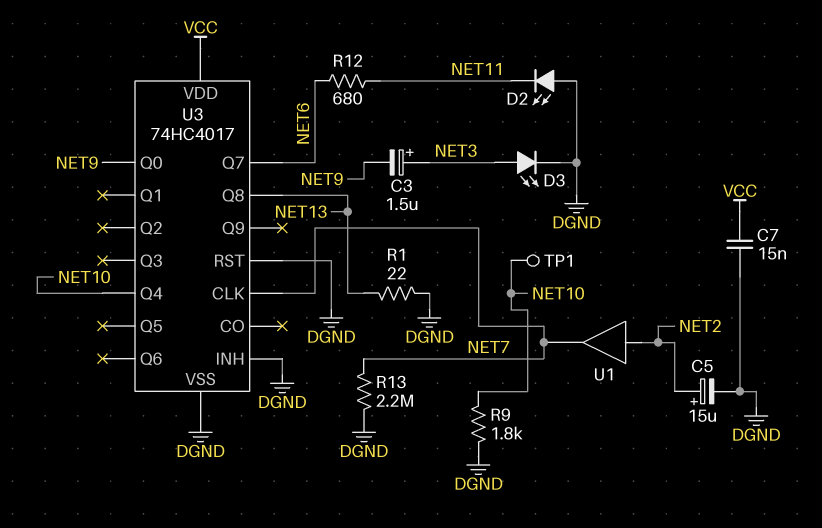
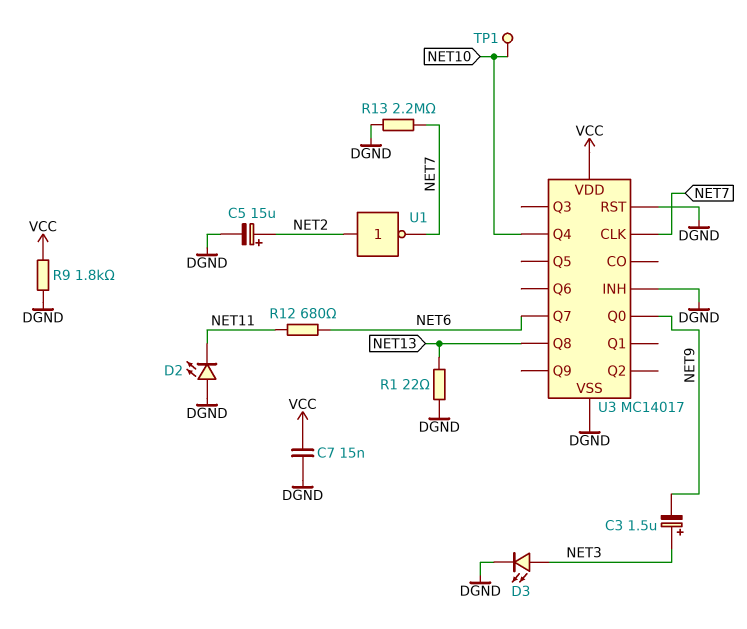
R9: 1.8k (DGND, NET10) -> 1.8k (DGND, VCC)
U1: buffer (in NET2, out NET7) -> NOT (in NET2, out NET7)
U3: 74HC4017 -> MC14017

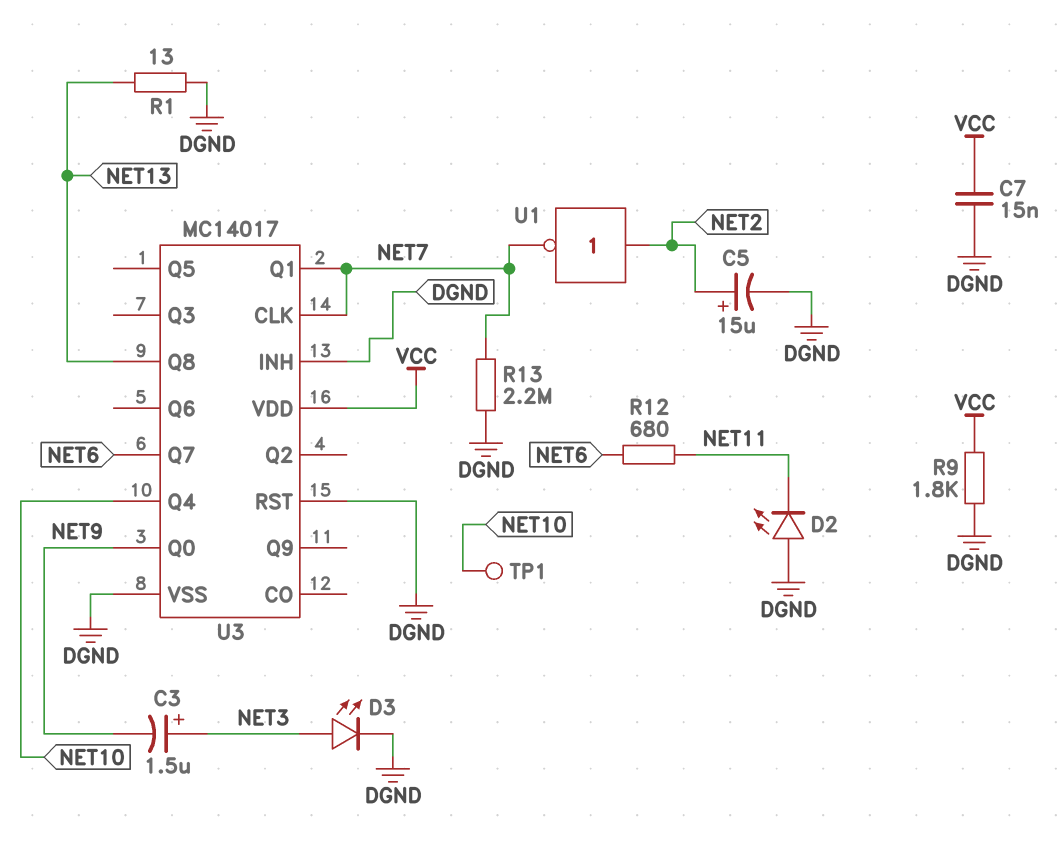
R1: 22 (DGND, NET13) -> 13 (DGND, NET13)
U3 pin Q1: none -> NET7

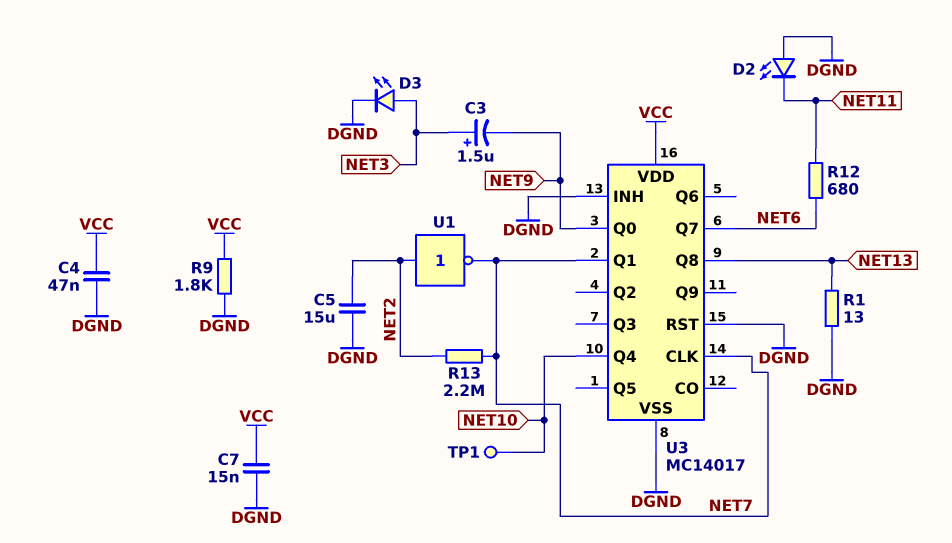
C4: none -> 47nF (DGND, VCC)
C5: 15uF (plus NET2, minus DGND) -> 15uF (DGND, NET2)
R13: 2.2M (DGND, NET7) -> 2.2M (NET2, NET7)

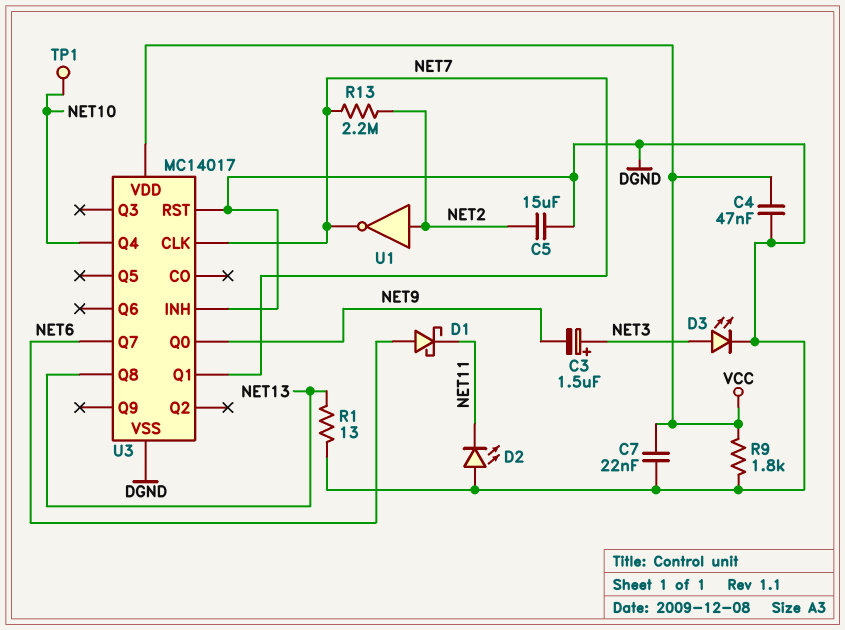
C7: 15nF (DGND, VCC) -> 22nF (DGND, VCC)
D1: none -> schottky (A NET6, K NET11)
R12: 680 (NET6, NET11) -> none

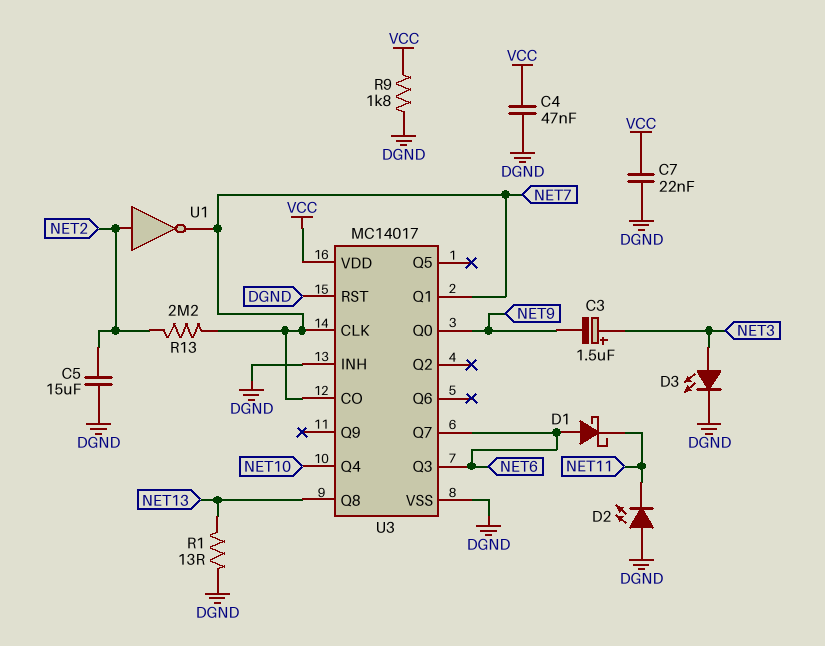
TP1: test point (NET10) -> none
U3 pin CO: none -> NET7
U3 pin Q3: none -> NET6

